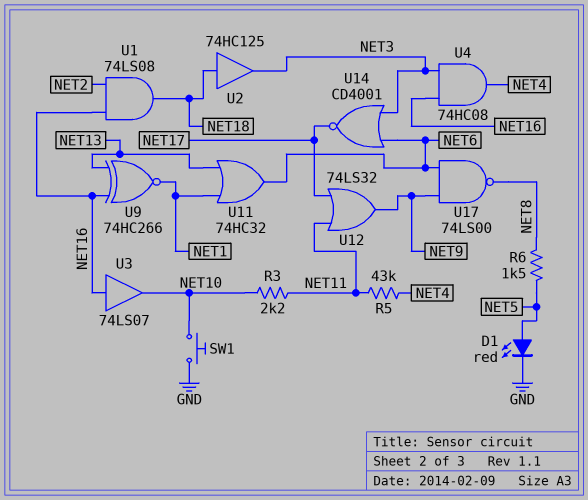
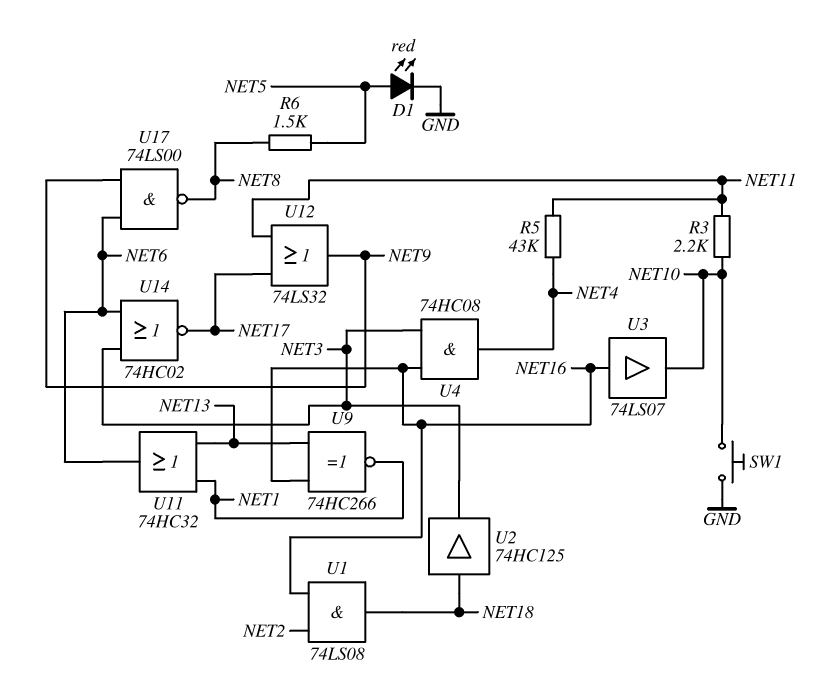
U14: NOR CD4001 (in NET3, in NET6, out NET17) -> NOR 74HC02 (in NET3, in NET6, out NET17)

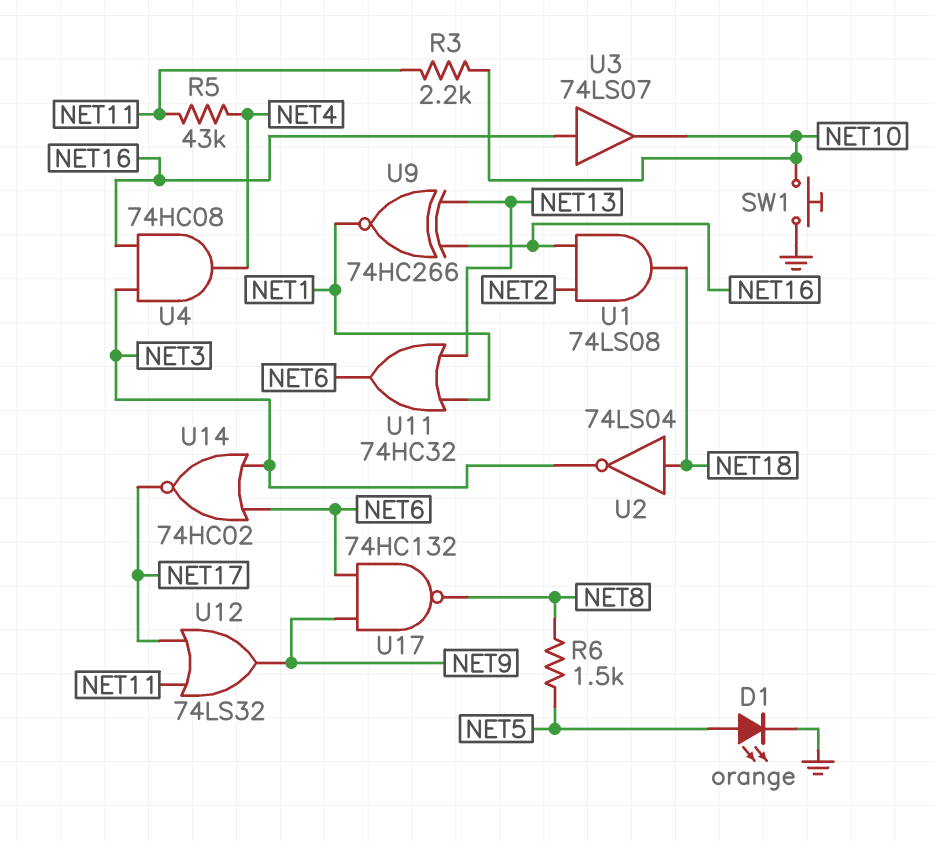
D1: LED red (A NET5, K GND) -> LED orange (A NET5, K GND)
U2: buffer 74HC125 (in NET18, out NET3) -> NOT 74LS04 (in NET18, out NET3)
U17: NAND 74LS00 (in NET6, in NET9, out NET8) -> NAND 74HC132 (in NET6, in NET9, out NET8)

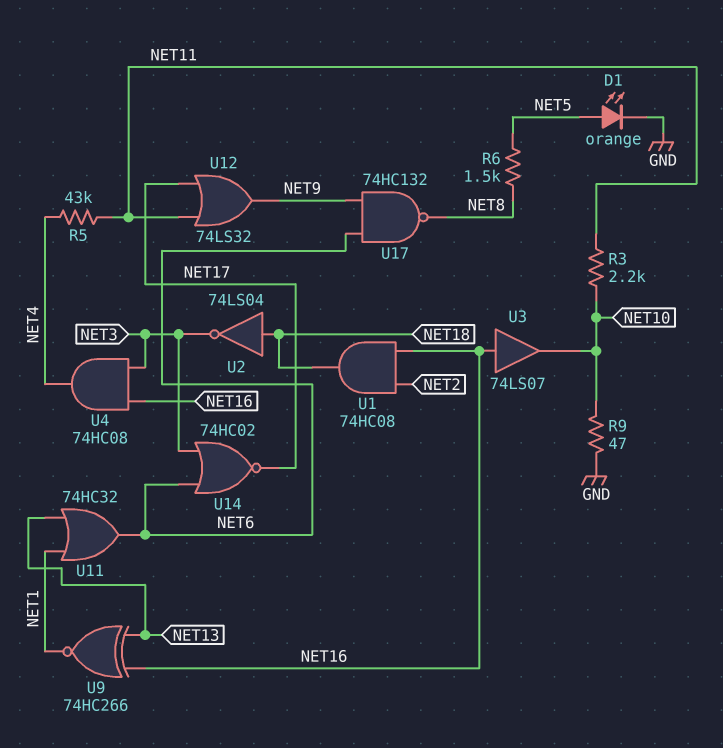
R9: none -> 47 (GND, NET10)
SW1: button (GND, NET10) -> none
U1: AND 74LS08 (in NET2, in NET16, out NET18) -> AND 74HC08 (in NET2, in NET16, out NET18)

